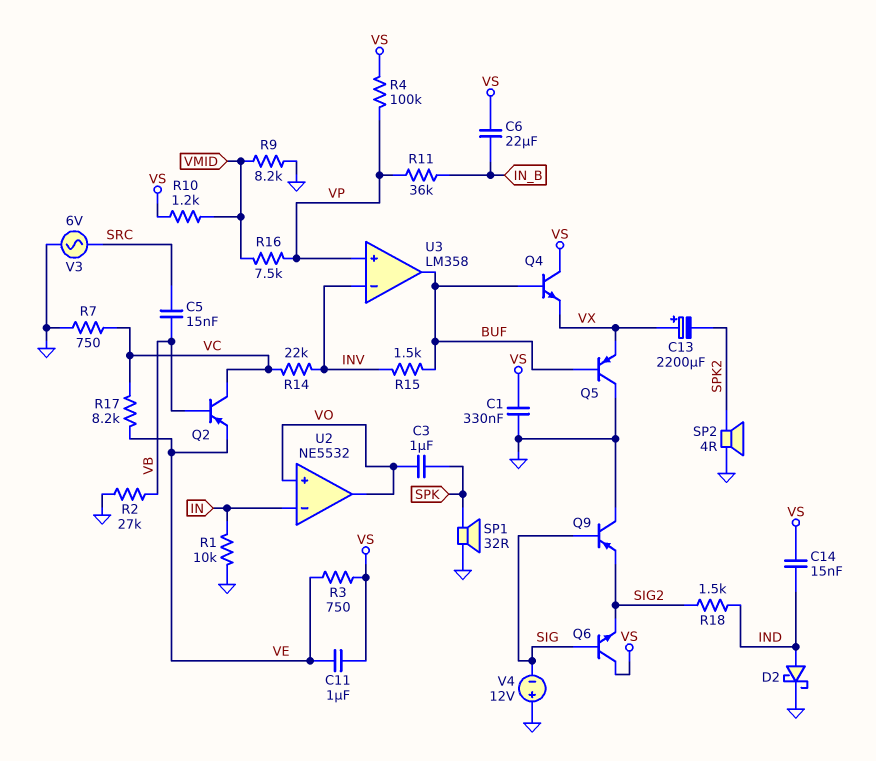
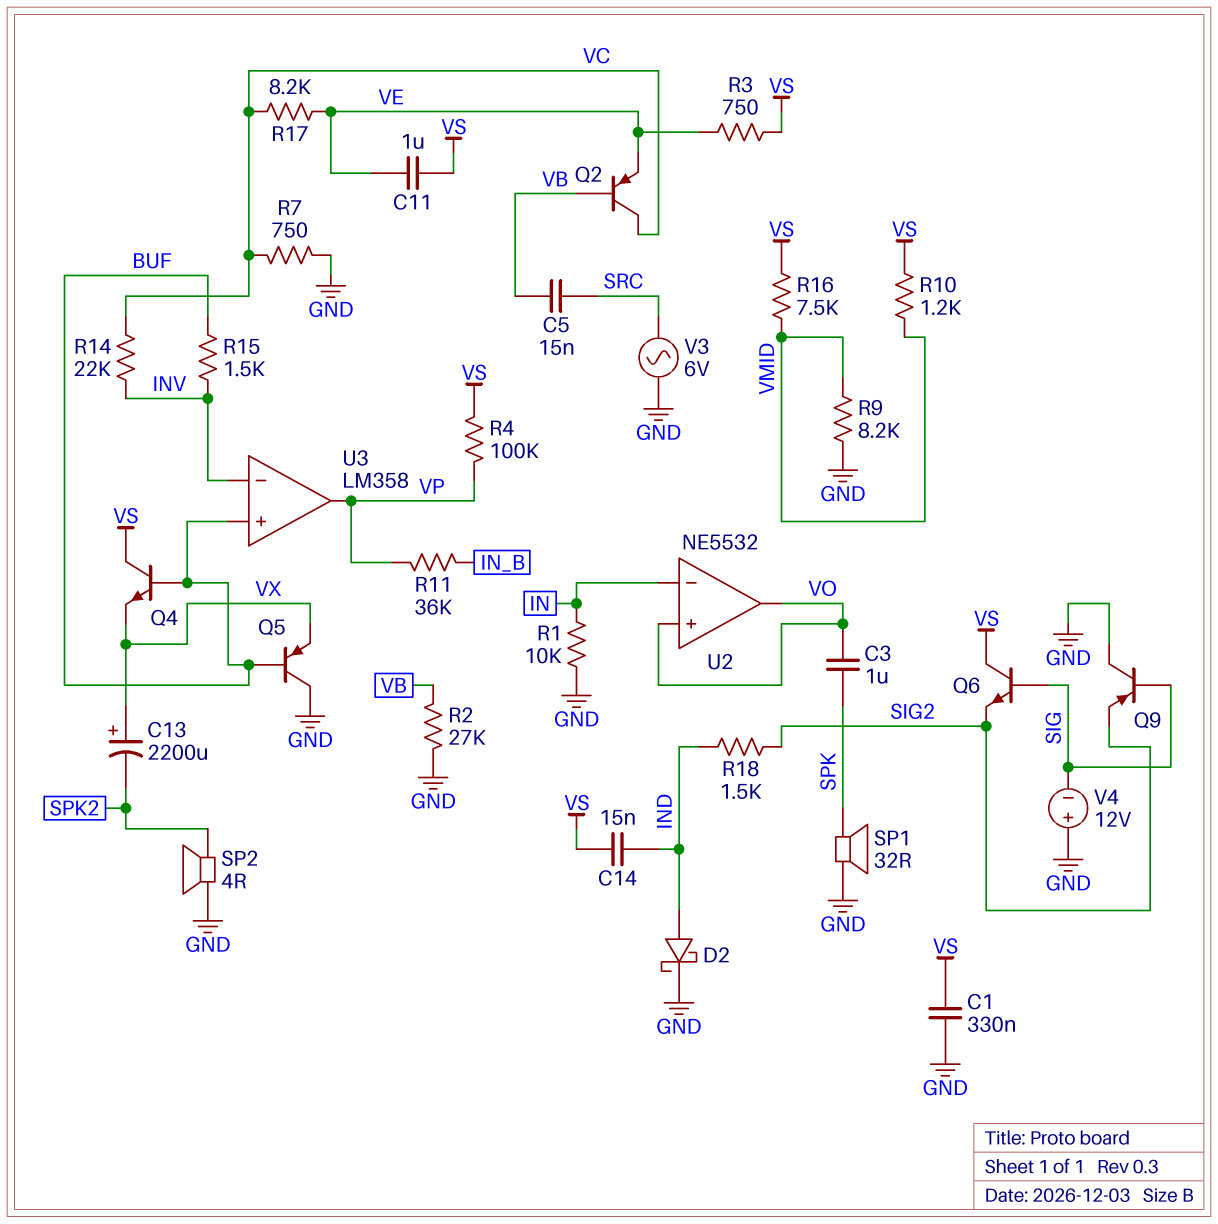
C6: 22uF (IN_B, VS) -> none
R16: 7.5k (VMID, VP) -> 7.5k (VMID, VS)
U3 pin in+: VP -> BUF
U3 pin out: BUF -> VP

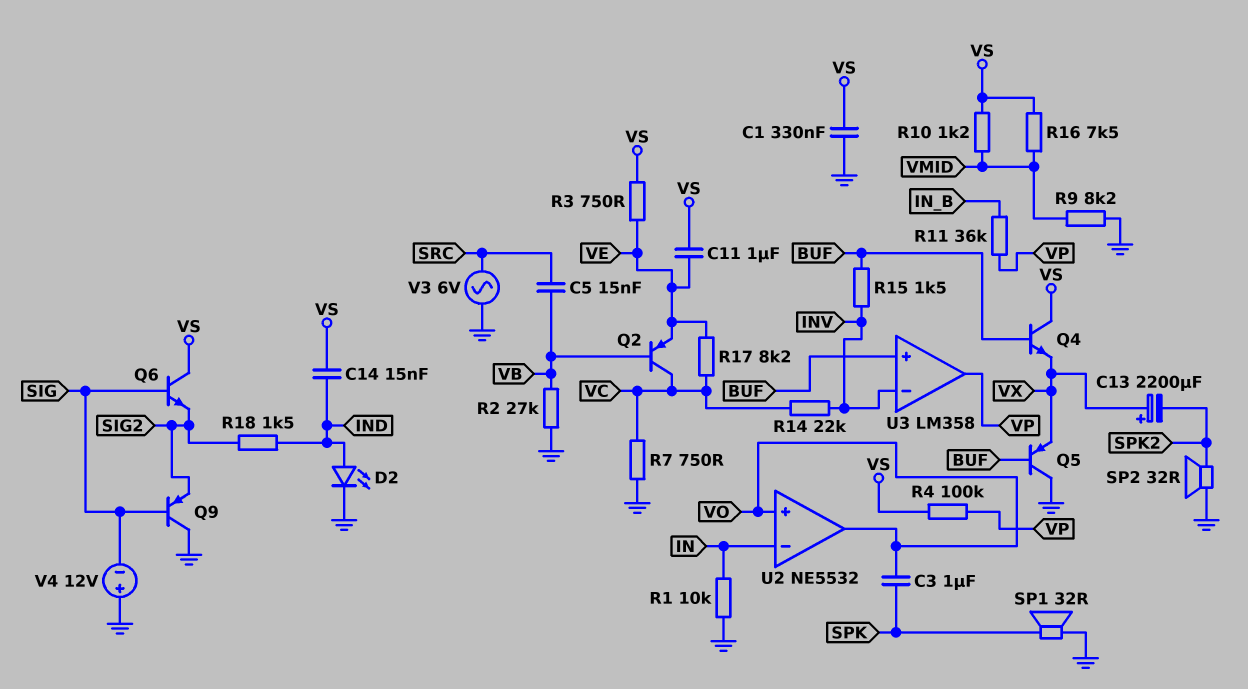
D2: schottky (A IND, K GND) -> LED (A IND, K GND)
SP2: speaker 4R (GND, SPK2) -> speaker 32R (GND, SPK2)

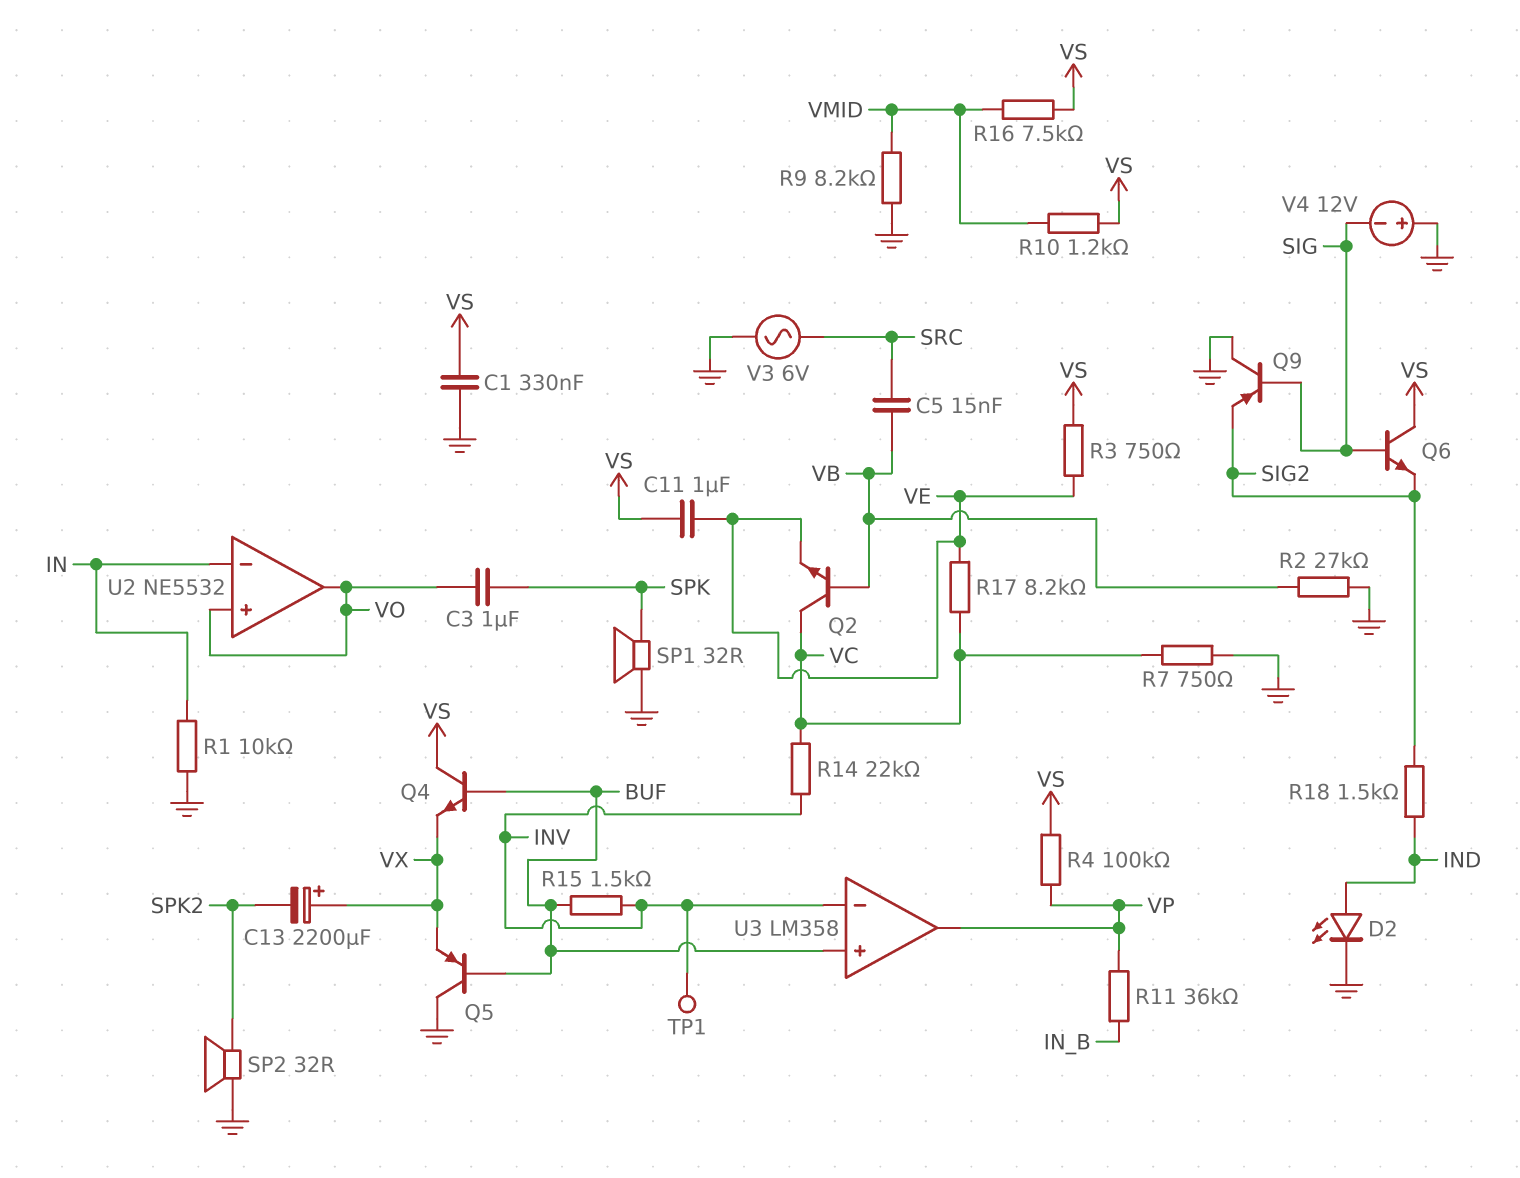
C14: 15nF (IND, VS) -> none
Q2: PNP (B VB, C VC, E VE) -> NPN (B VB, C VC, E VE)
TP1: none -> test point (INV)

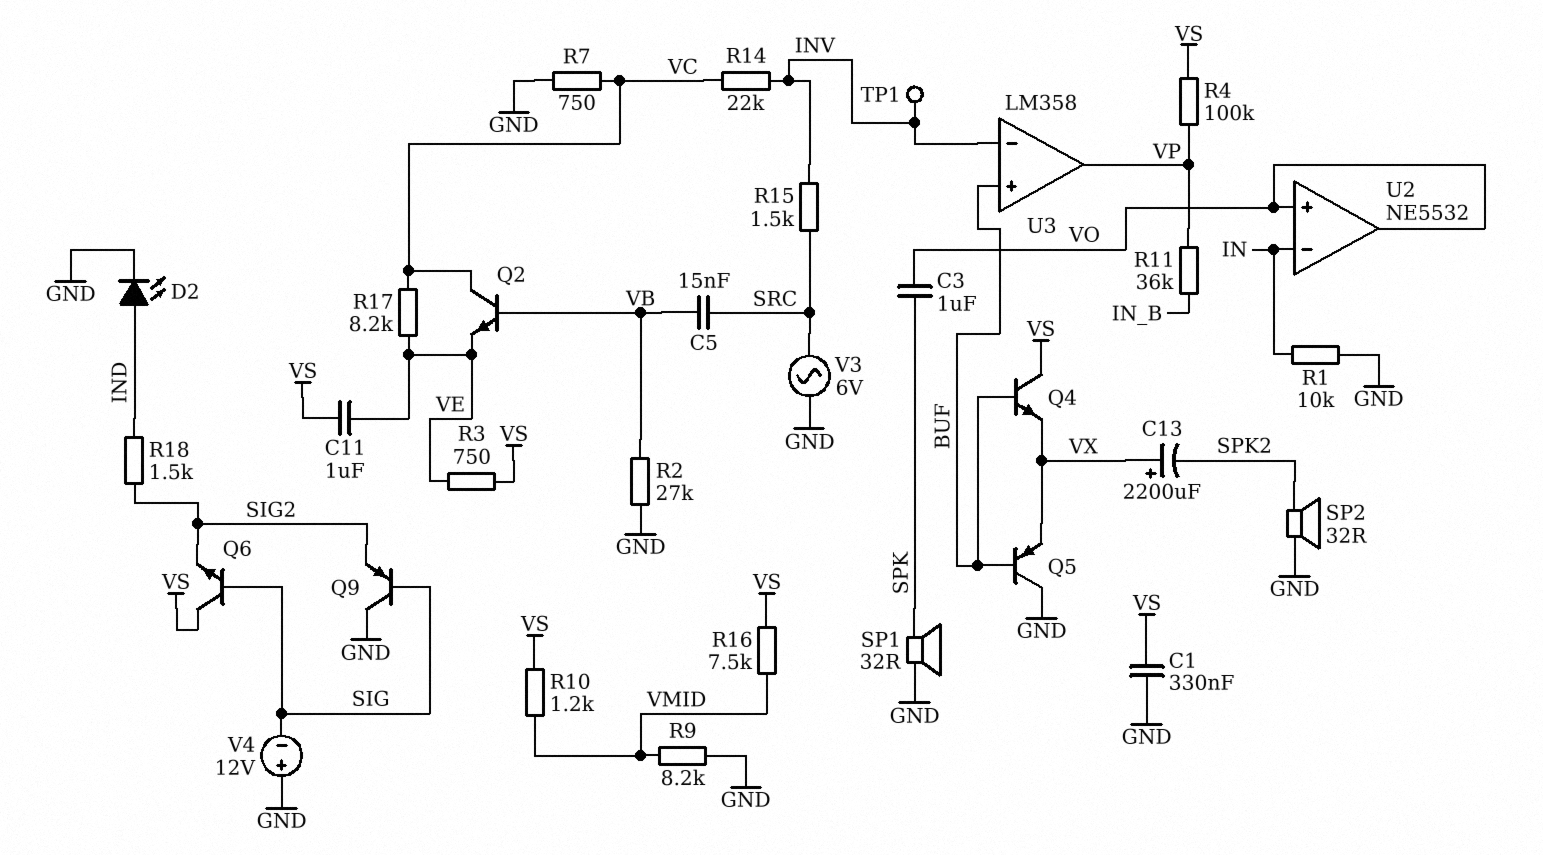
R15: 1.5k (BUF, INV) -> 1.5k (INV, SRC)

